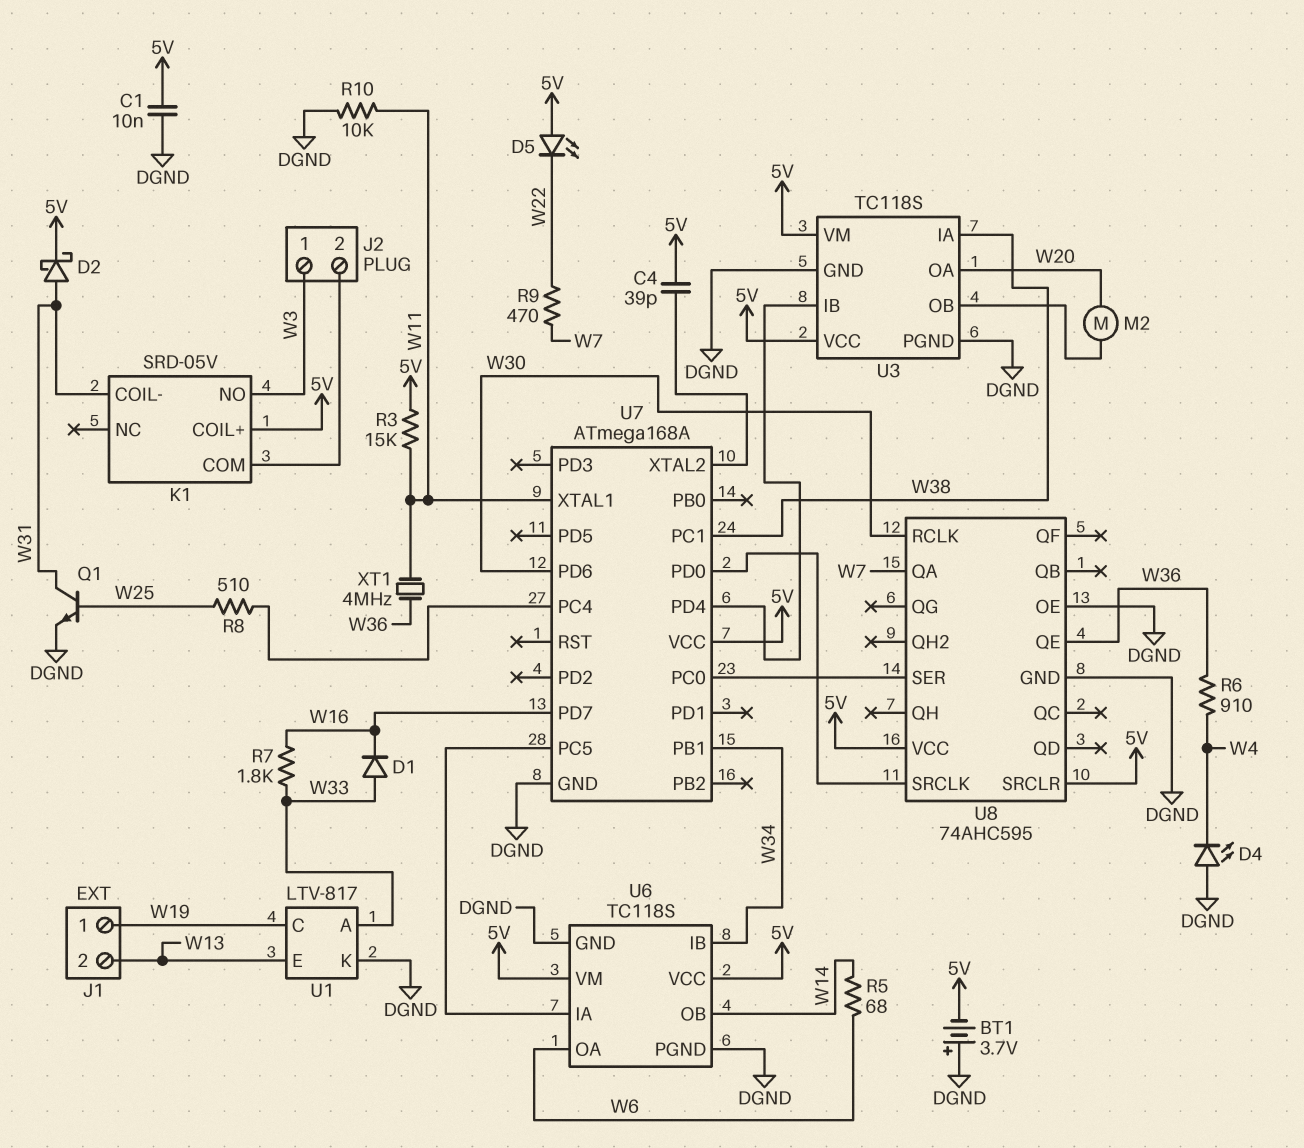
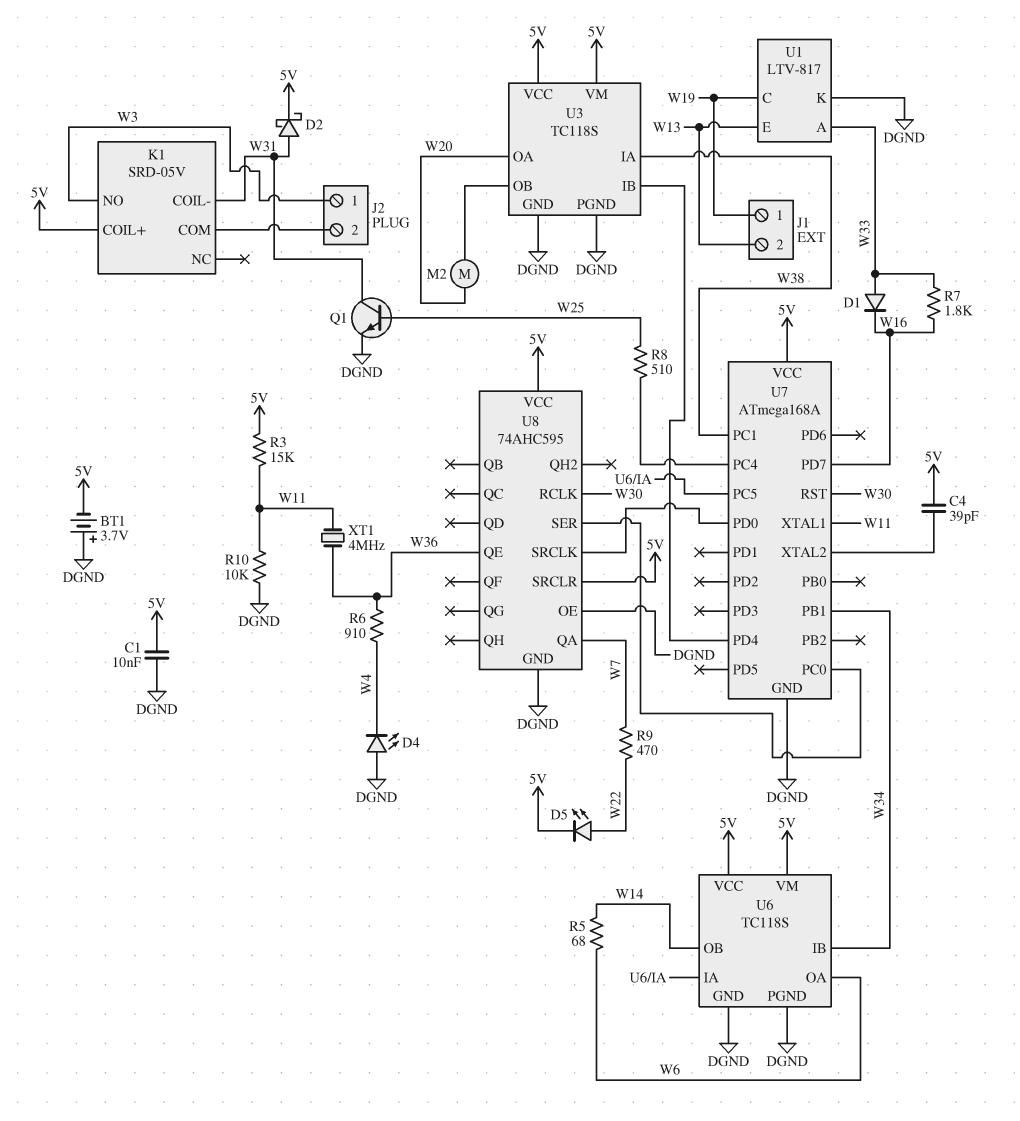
D5: LED (A 5V, K W22) -> LED (A W22, K 5V)
U7 pin PD6: W30 -> none
U7 pin RST: none -> W30

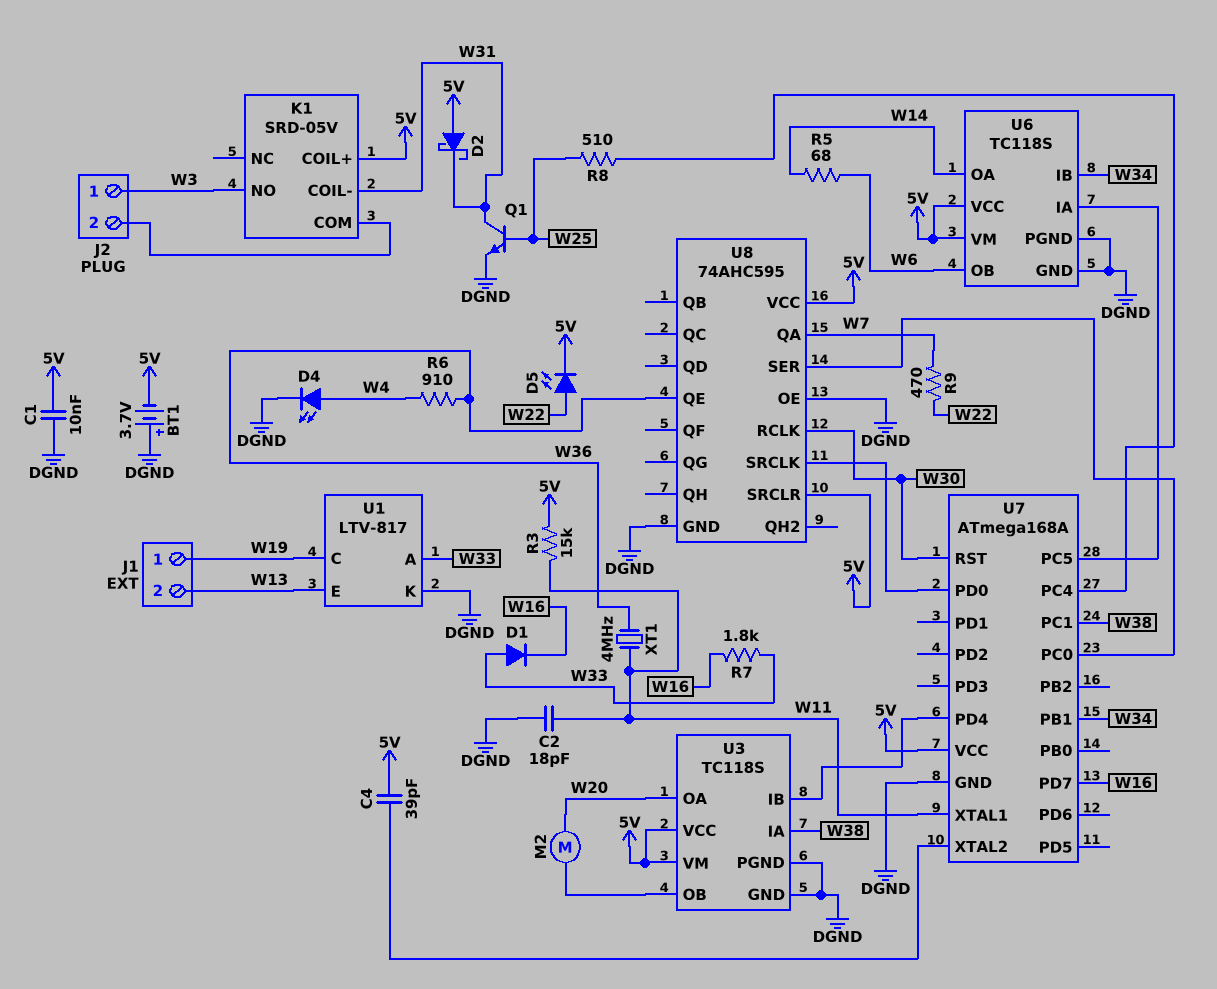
C2: none -> 18pF (DGND, W11)
D2: schottky (A W31, K 5V) -> schottky (A 5V, K W31)
D4: LED (A DGND, K W4) -> LED (A W4, K DGND)
R10: 10k (DGND, W11) -> none
U6 pin OA: W6 -> W14
U6 pin OB: W14 -> W6

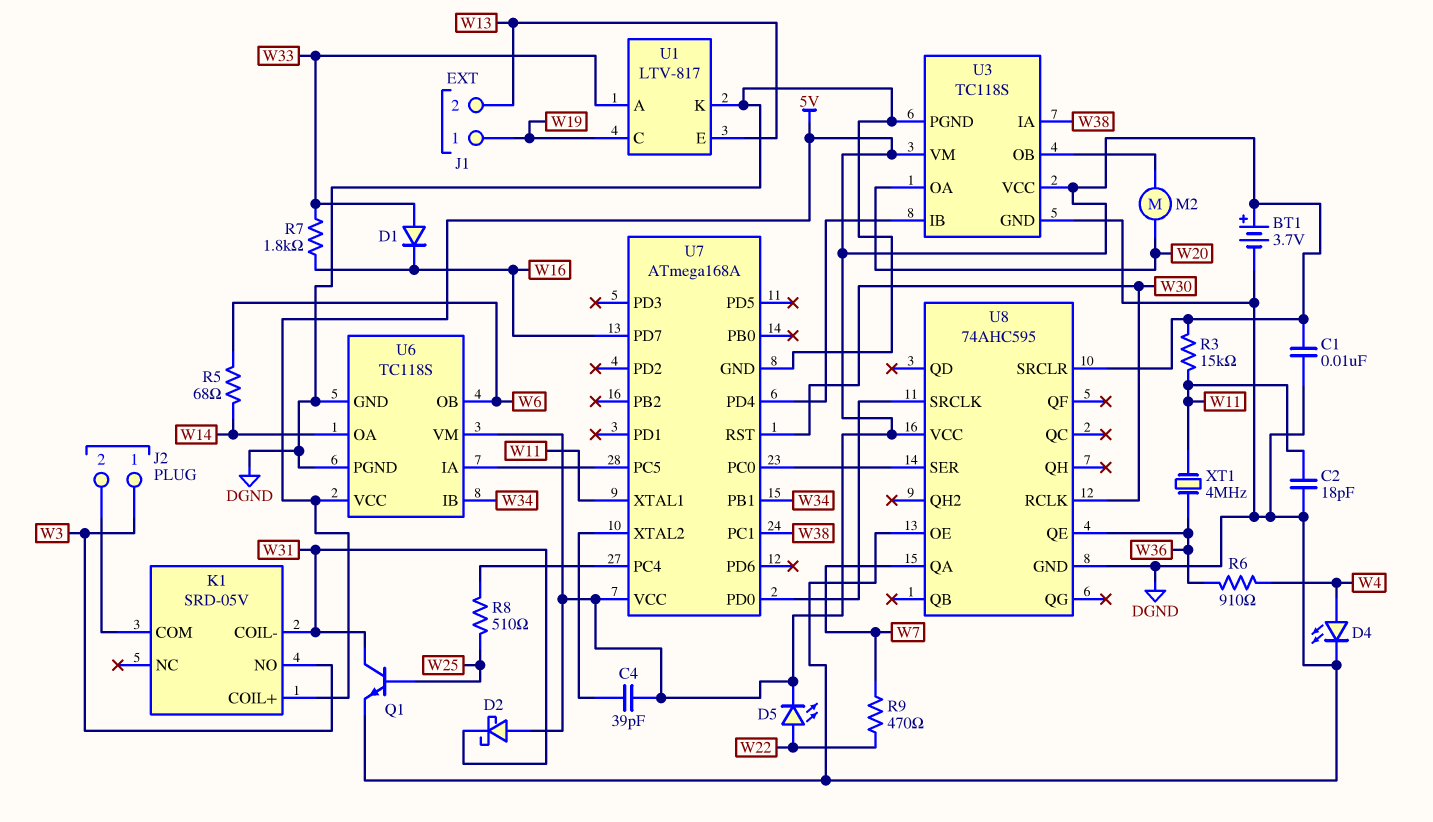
BT1: 3.7V (plus DGND, minus 5V) -> 3.7V (plus 5V, minus DGND)

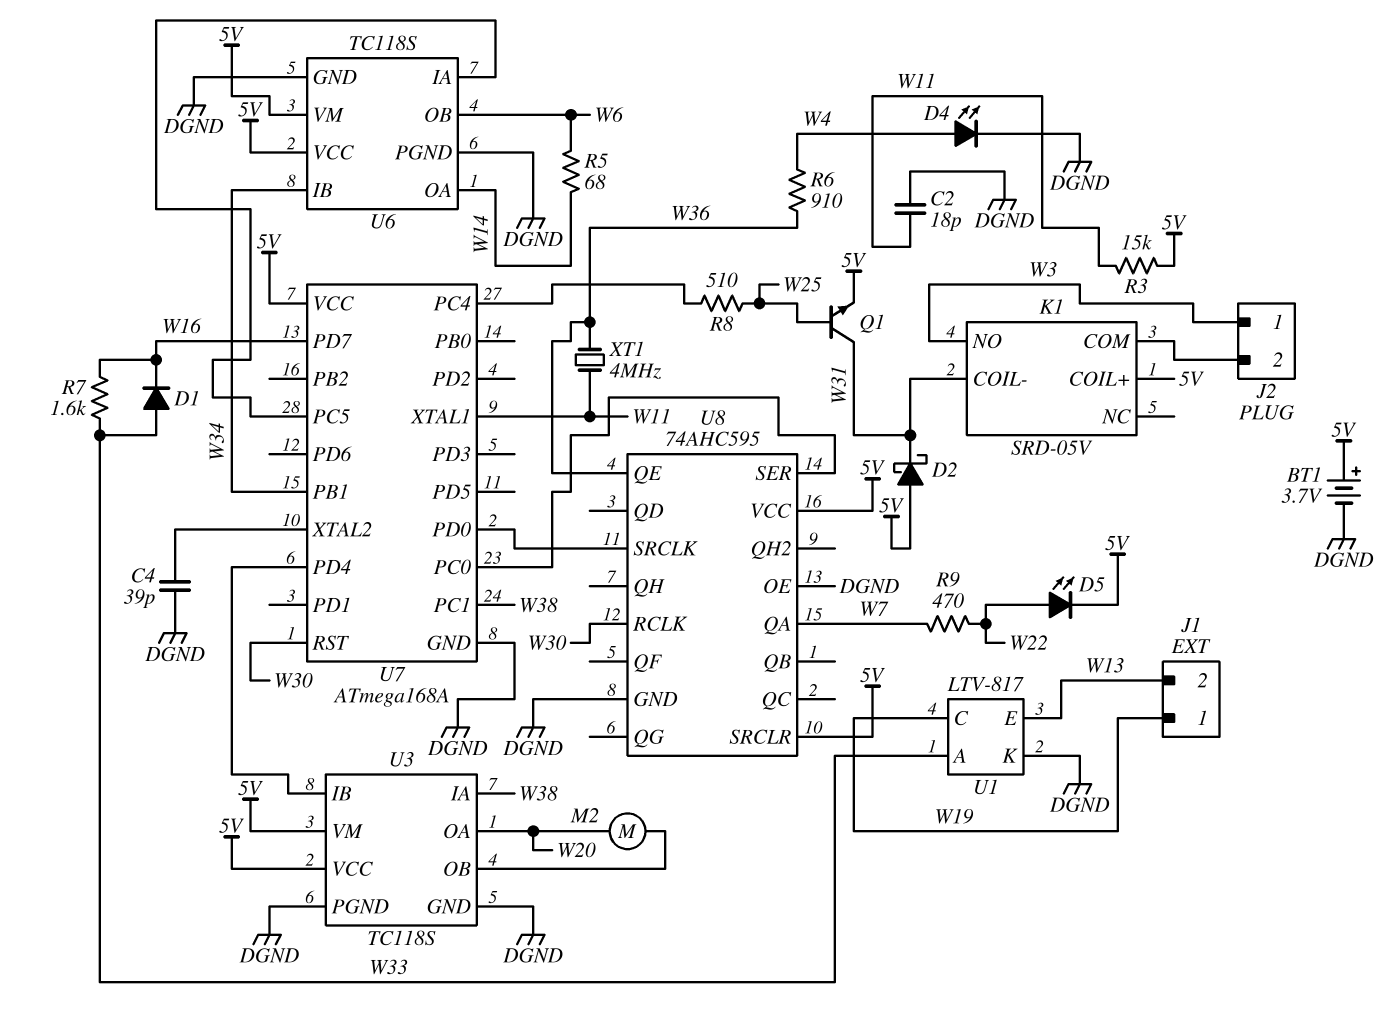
C1: 10nF (5V, DGND) -> none
C4: 39pF (5V, U7/XTAL2) -> 39pF (DGND, U7/XTAL2)
Q1: NPN (B W25, C W31, E DGND) -> NPN (B W25, C W31, E 5V)
R7: 1.8k (W16, W33) -> 1.6k (W16, W33)

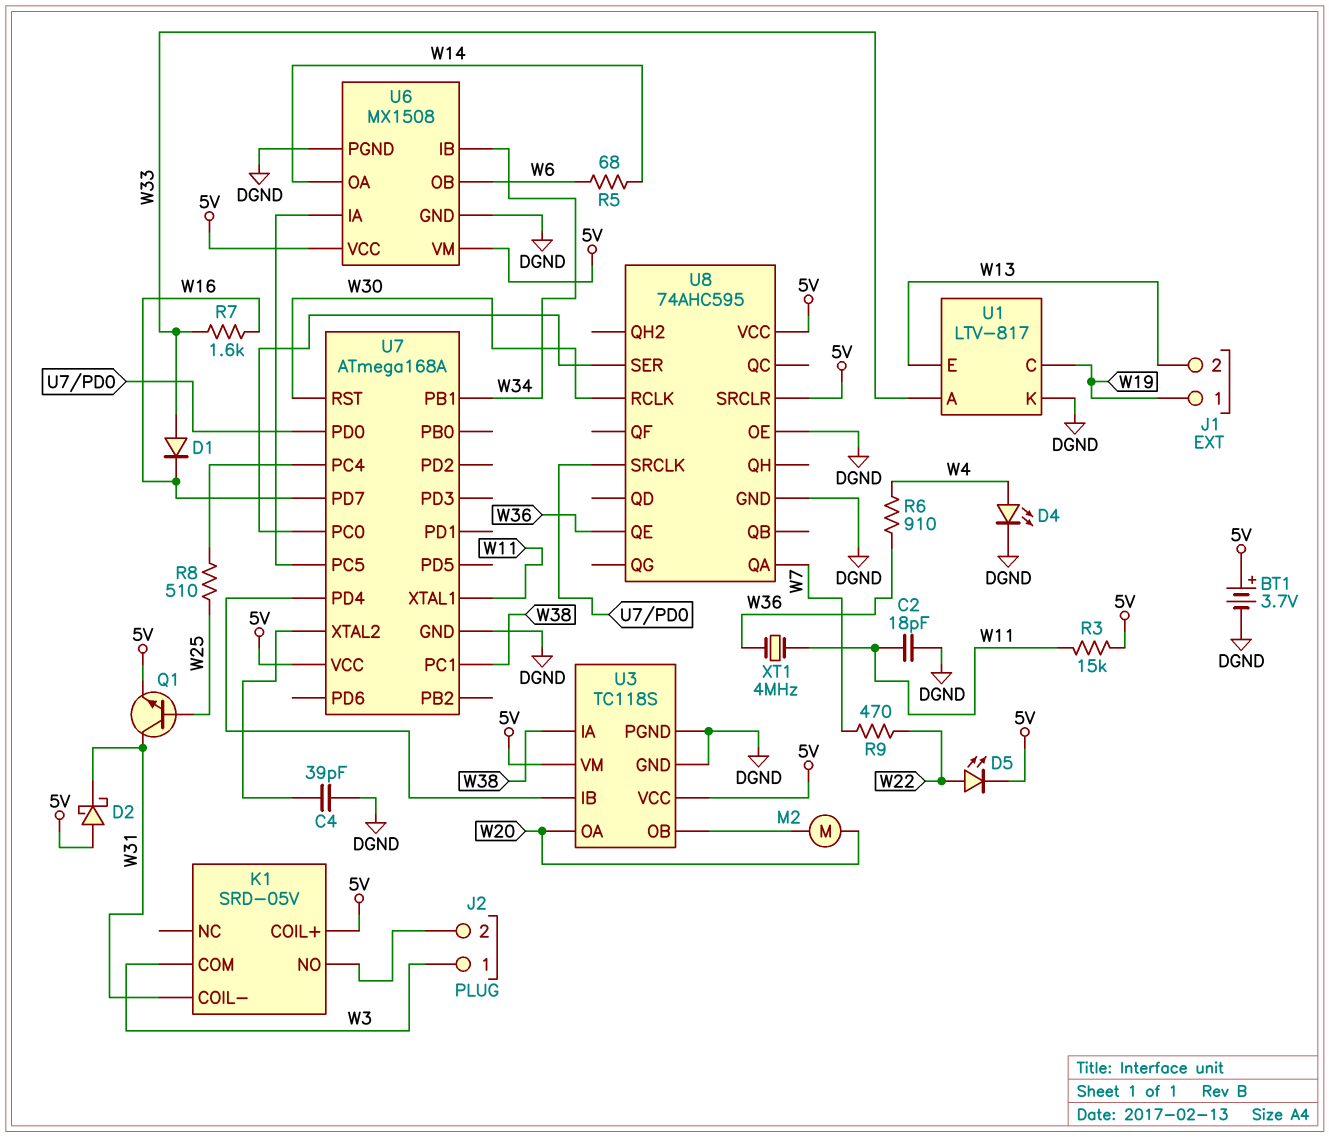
K1 pin COM: J2/2 -> W3
K1 pin NO: W3 -> J2/2
U6: TC118S -> MX1508

